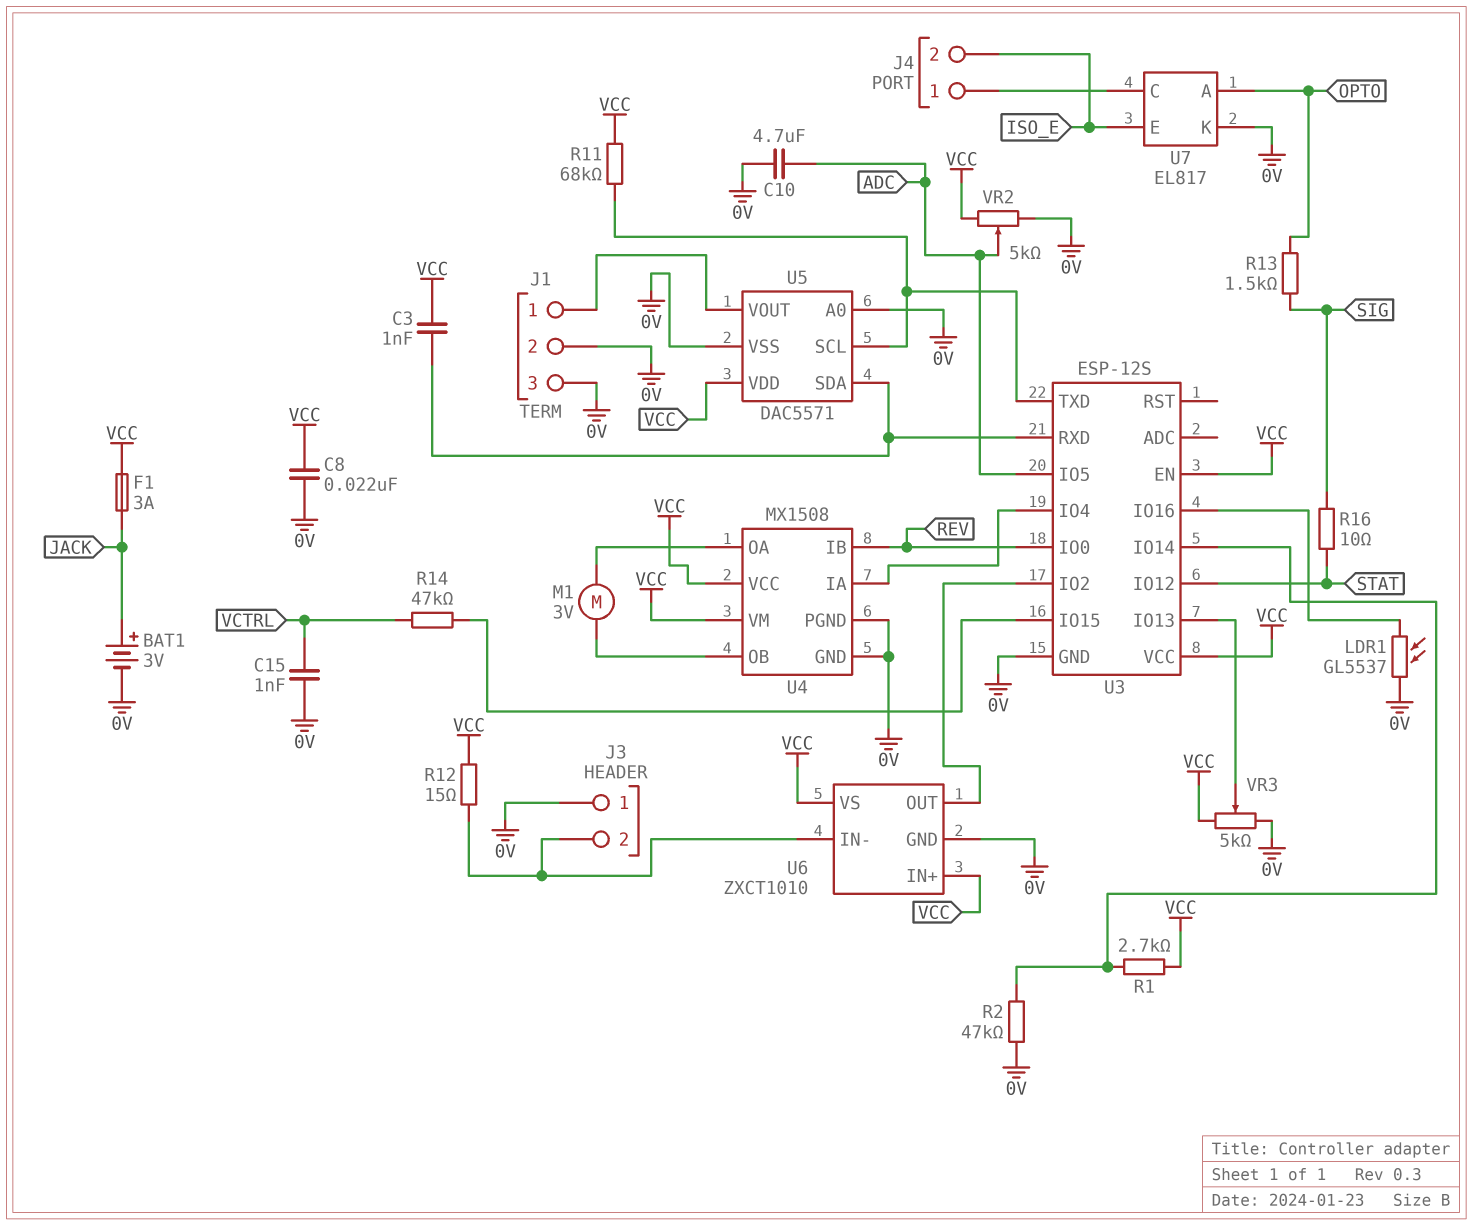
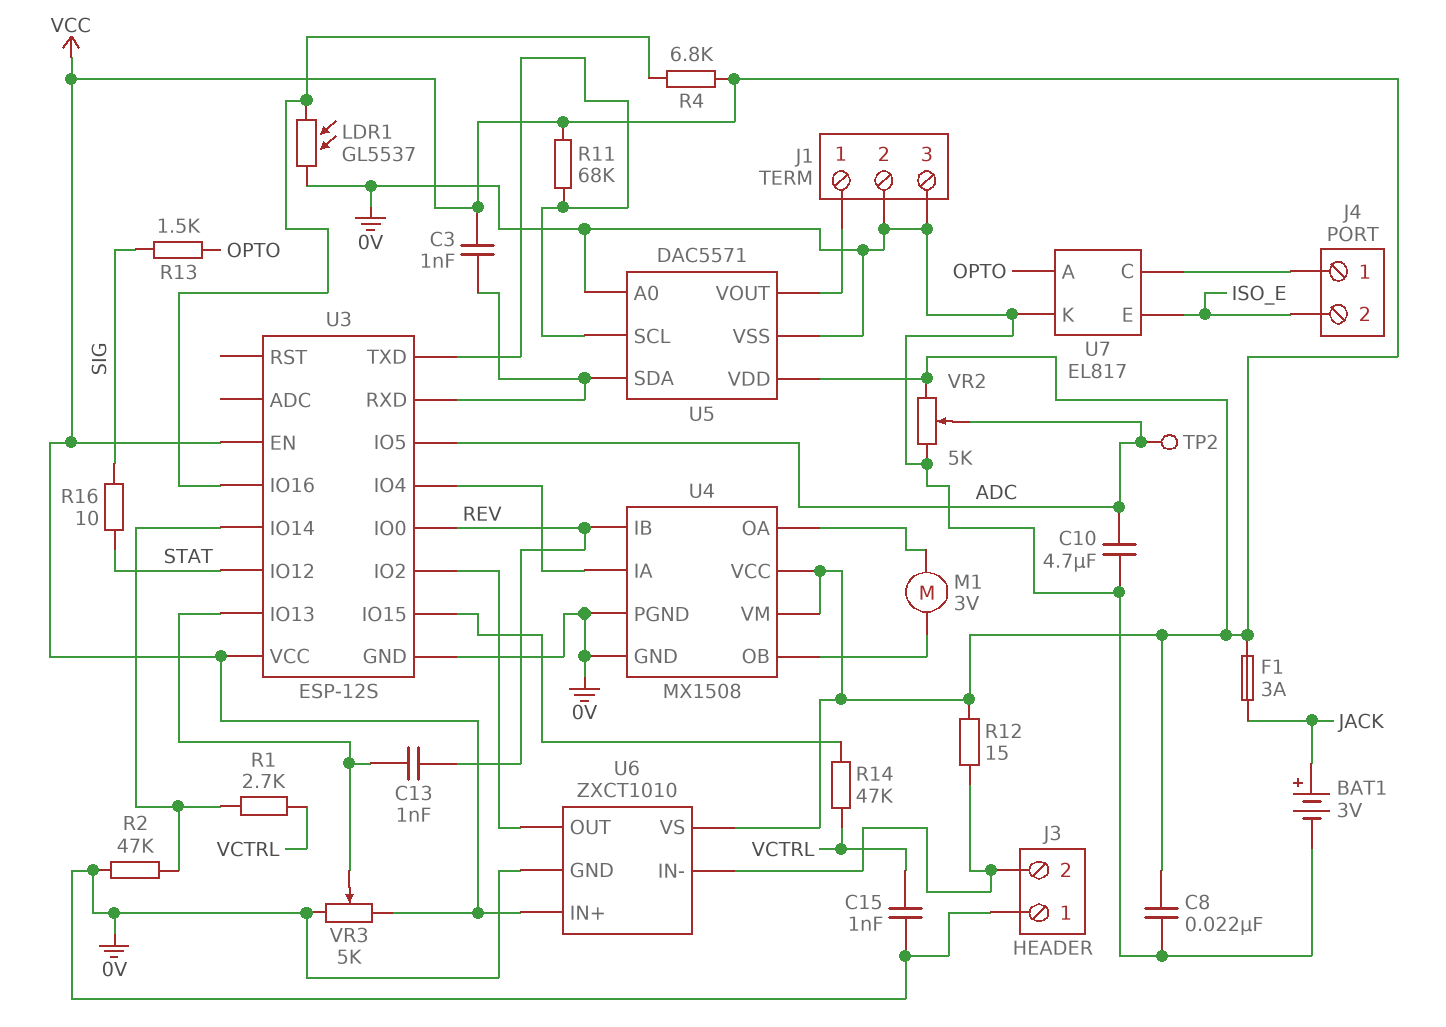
C13: none -> 1nF (REV, U3/IO13)
R1: 2.7k (U3/IO14, VCC) -> 2.7k (U3/IO14, VCTRL)
R4: none -> 6.8k (U3/IO16, VCC)
TP2: none -> test point (ADC)

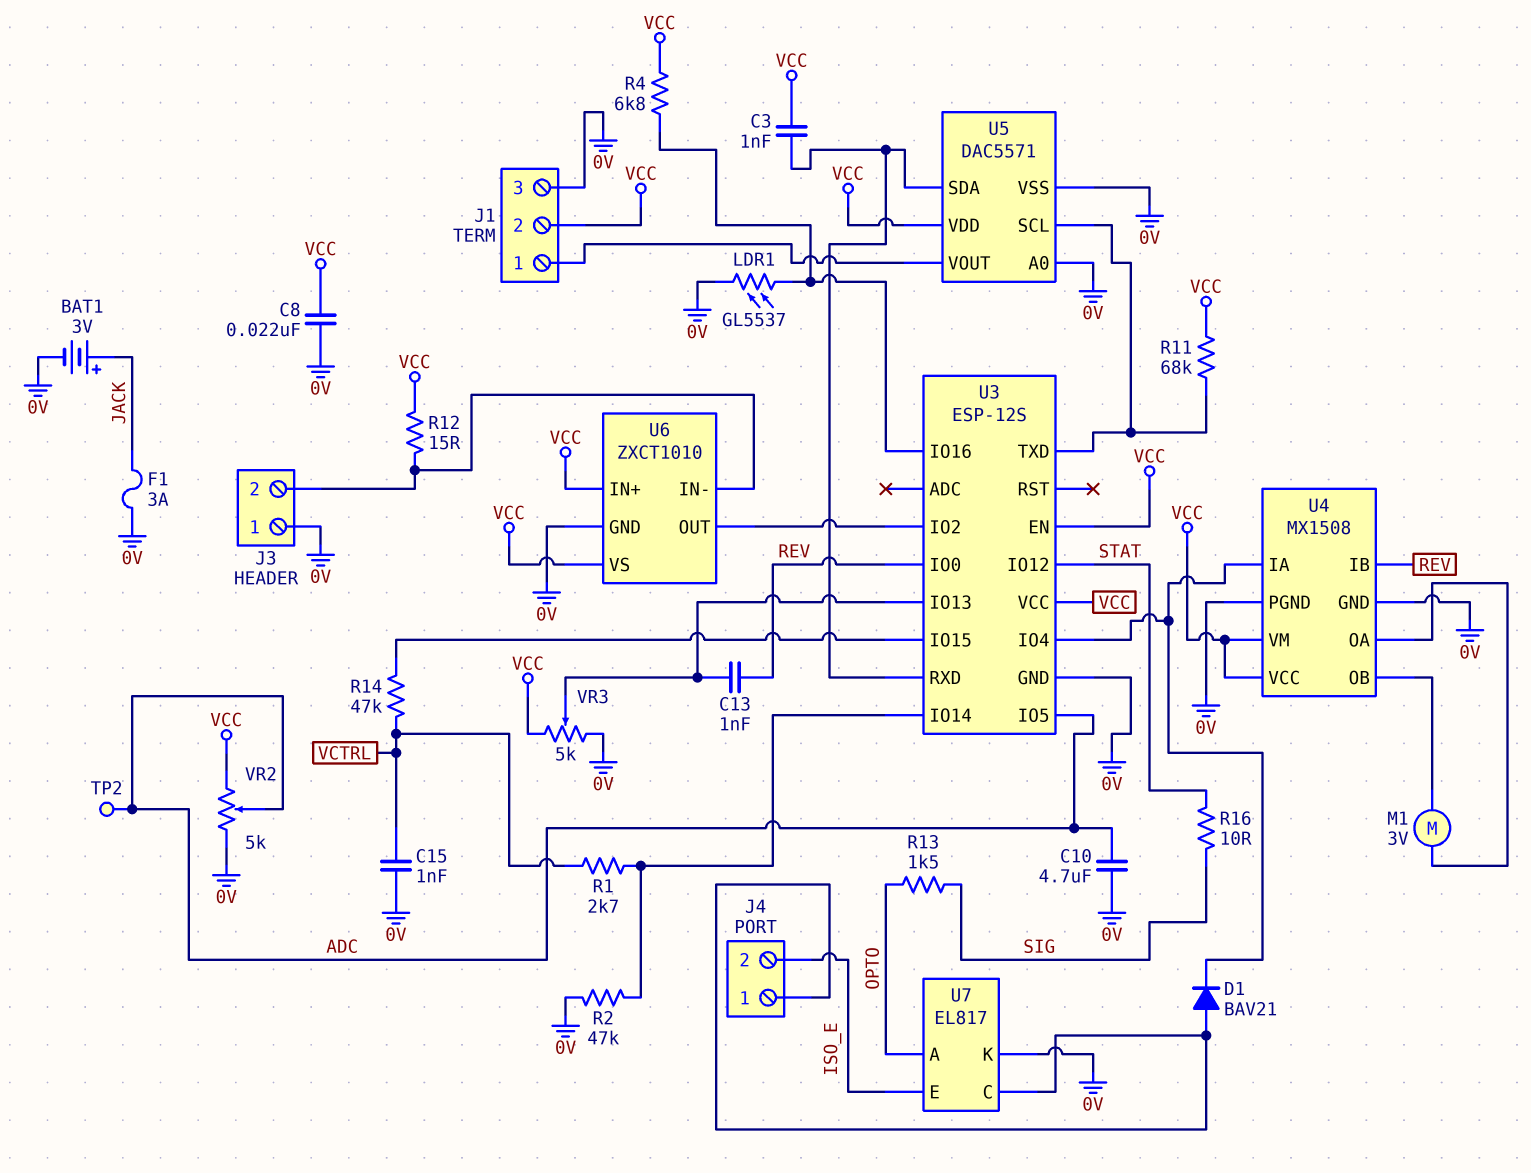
D1: none -> diode BAV21 (A J4/1, K U3/IO4)
F1: 3A (JACK, VCC) -> 3A (0V, JACK)
J1 pin 2: 0V -> VCC

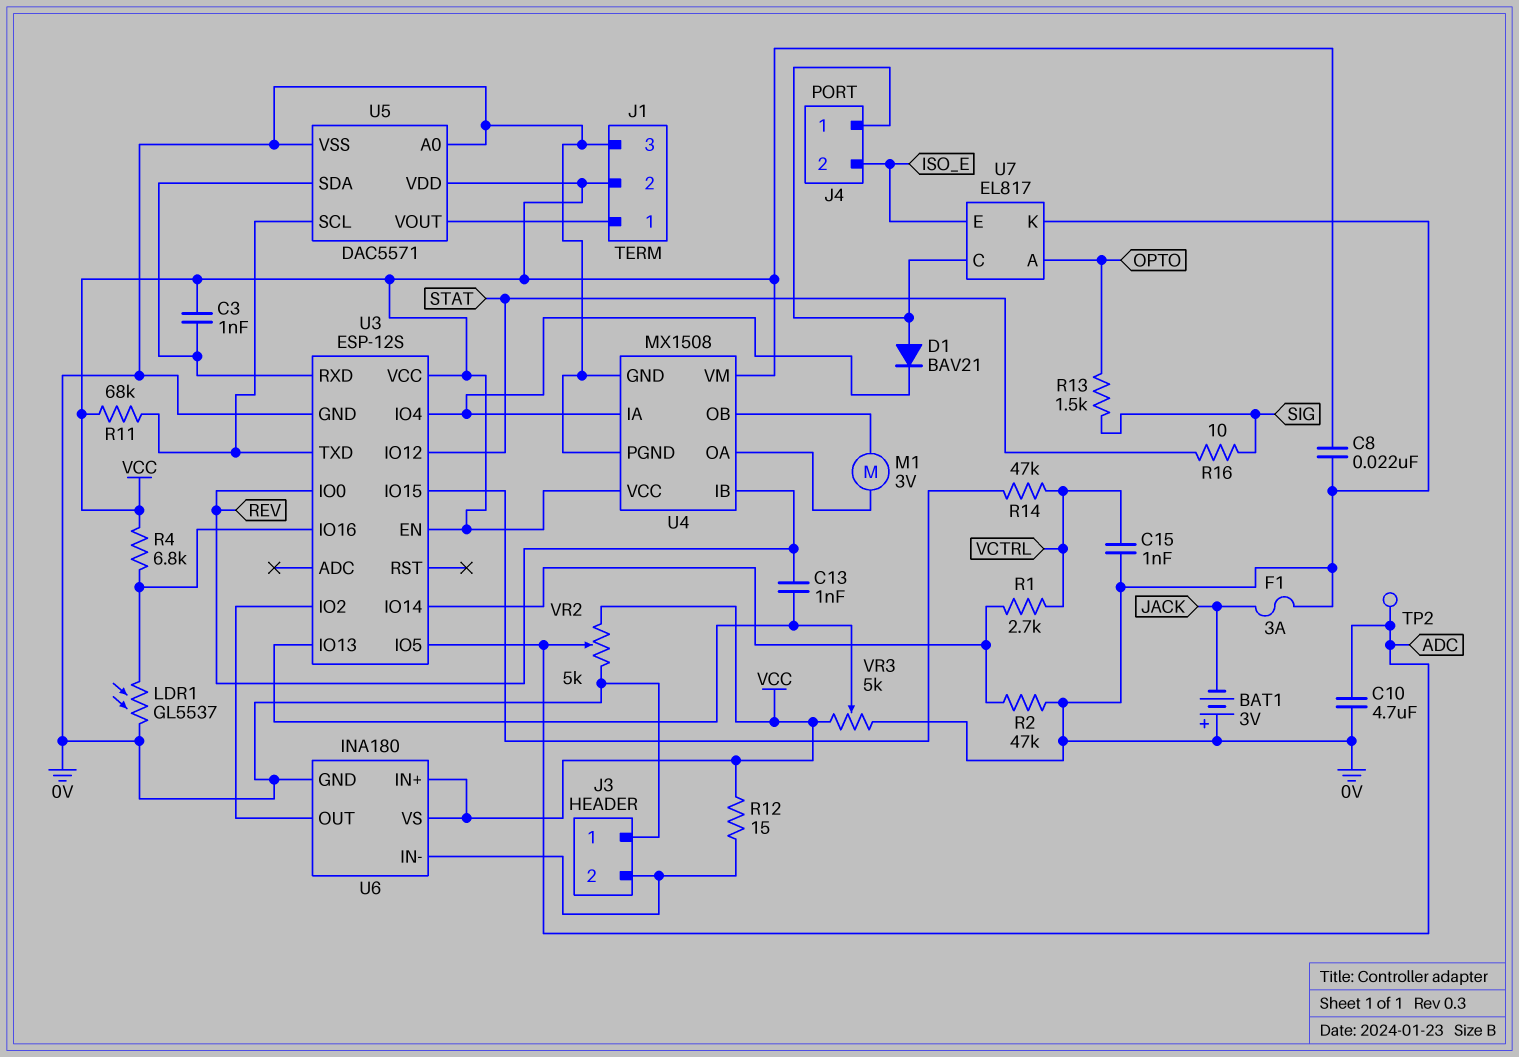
BAT1: 3V (plus JACK, minus 0V) -> 3V (plus 0V, minus JACK)
U6: ZXCT1010 -> INA180

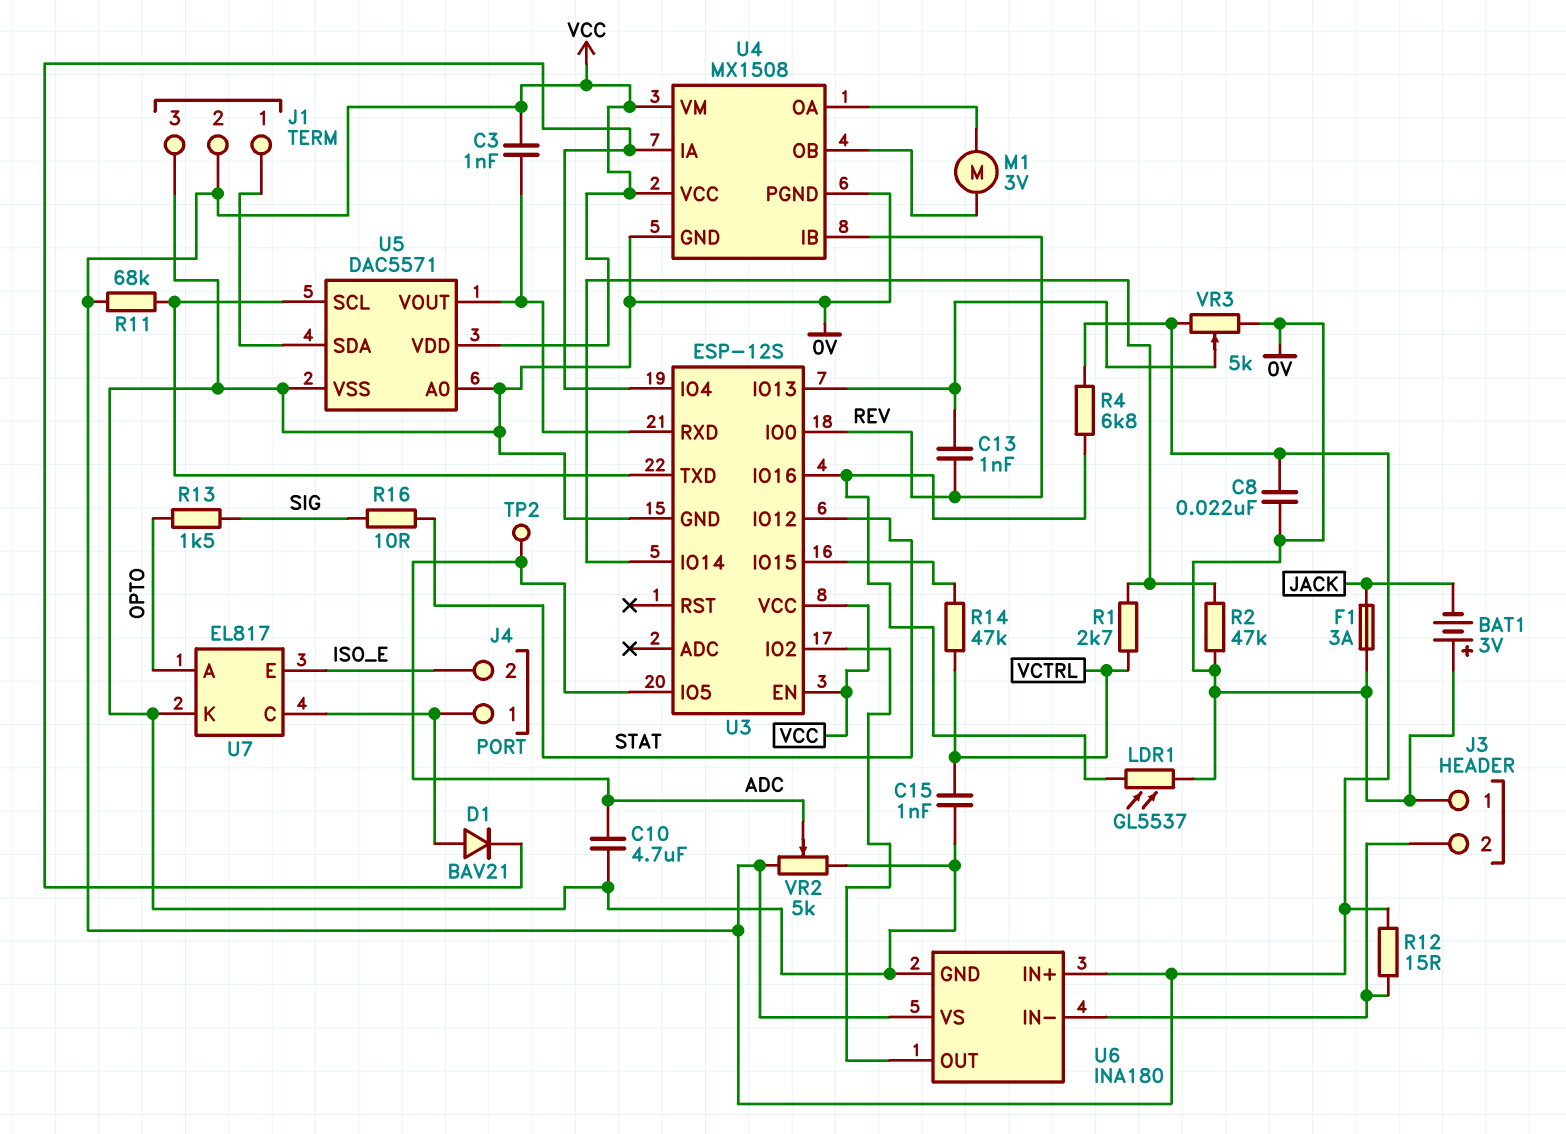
U5 pin SDA: U3/RXD -> J1/1
U5 pin VOUT: J1/1 -> U3/RXD

